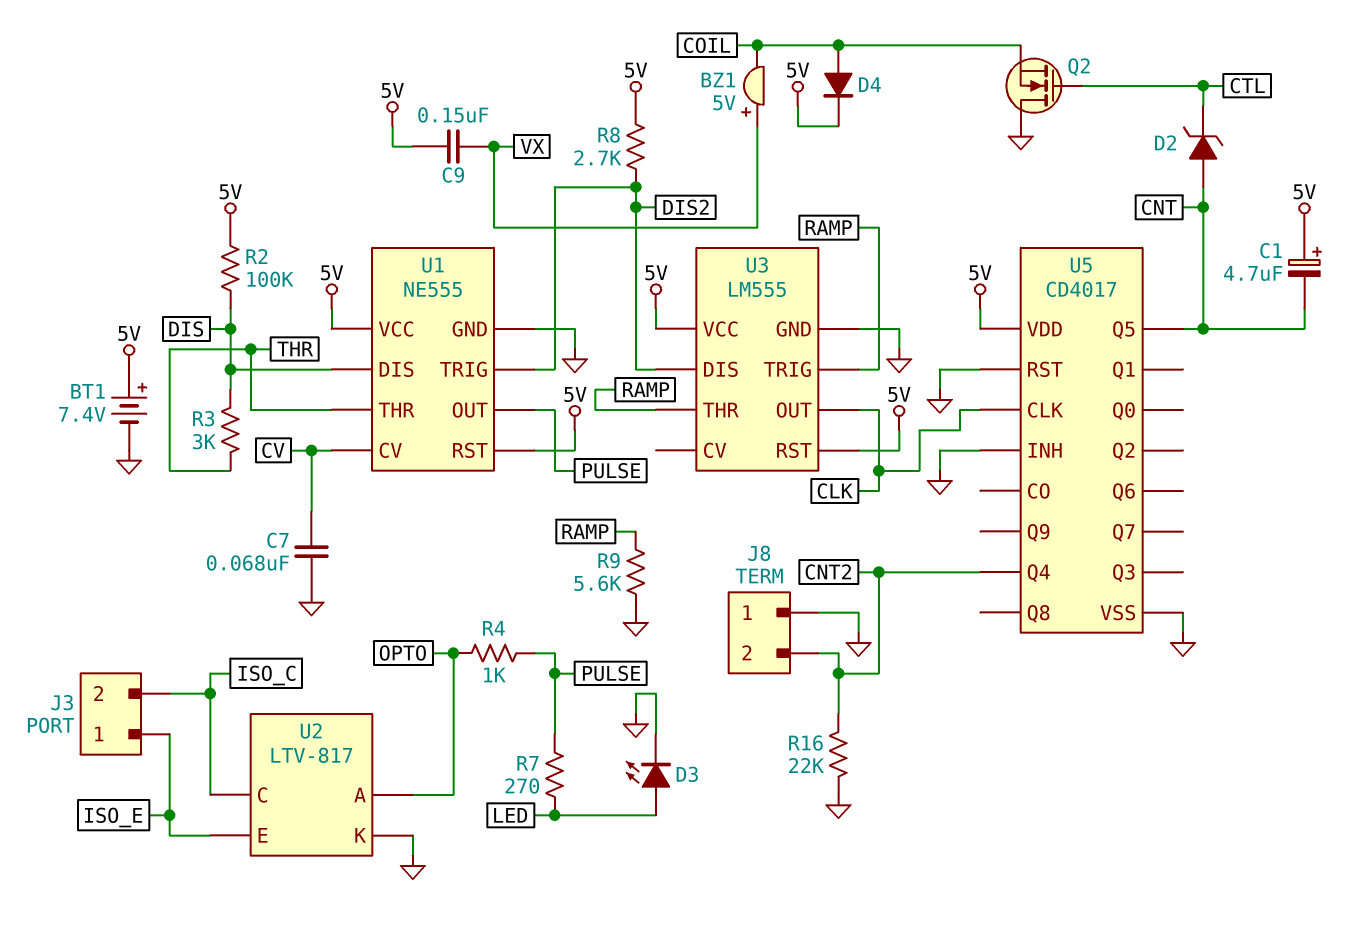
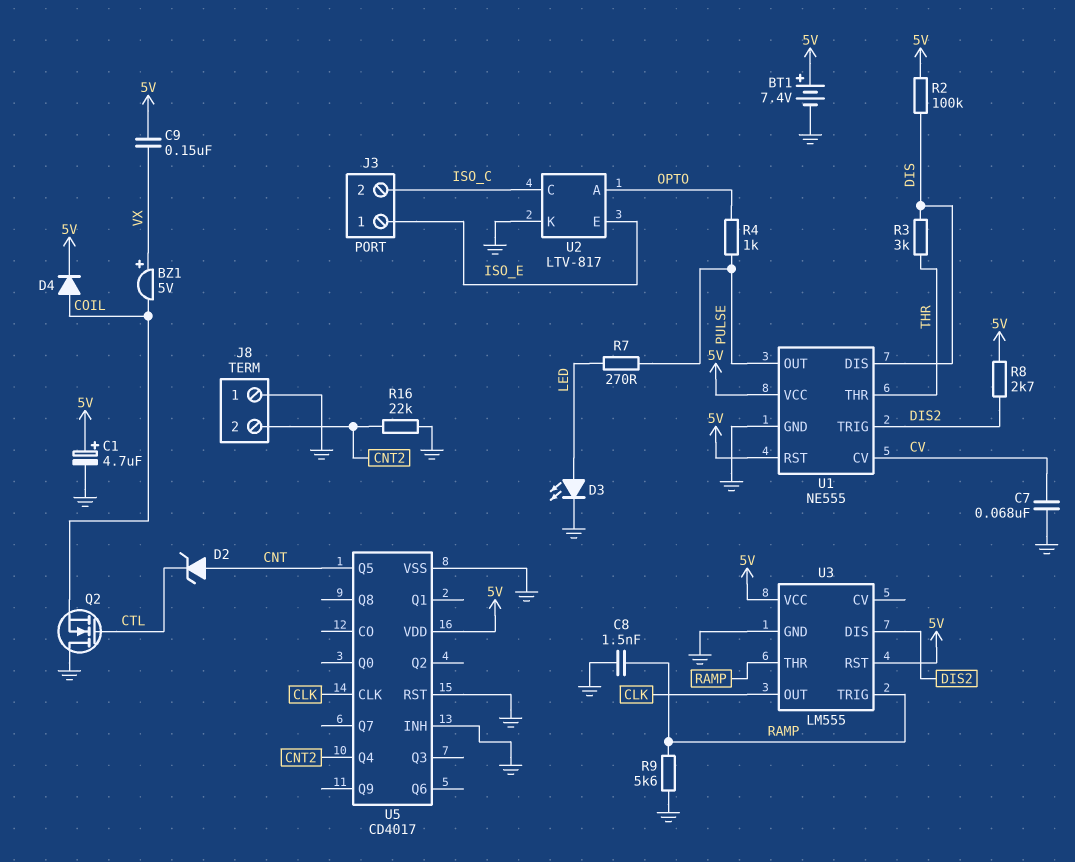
C1: 4.7uF (plus 5V, minus CNT) -> 4.7uF (plus 5V, minus GND)
C8: none -> 1.5nF (GND, RAMP)

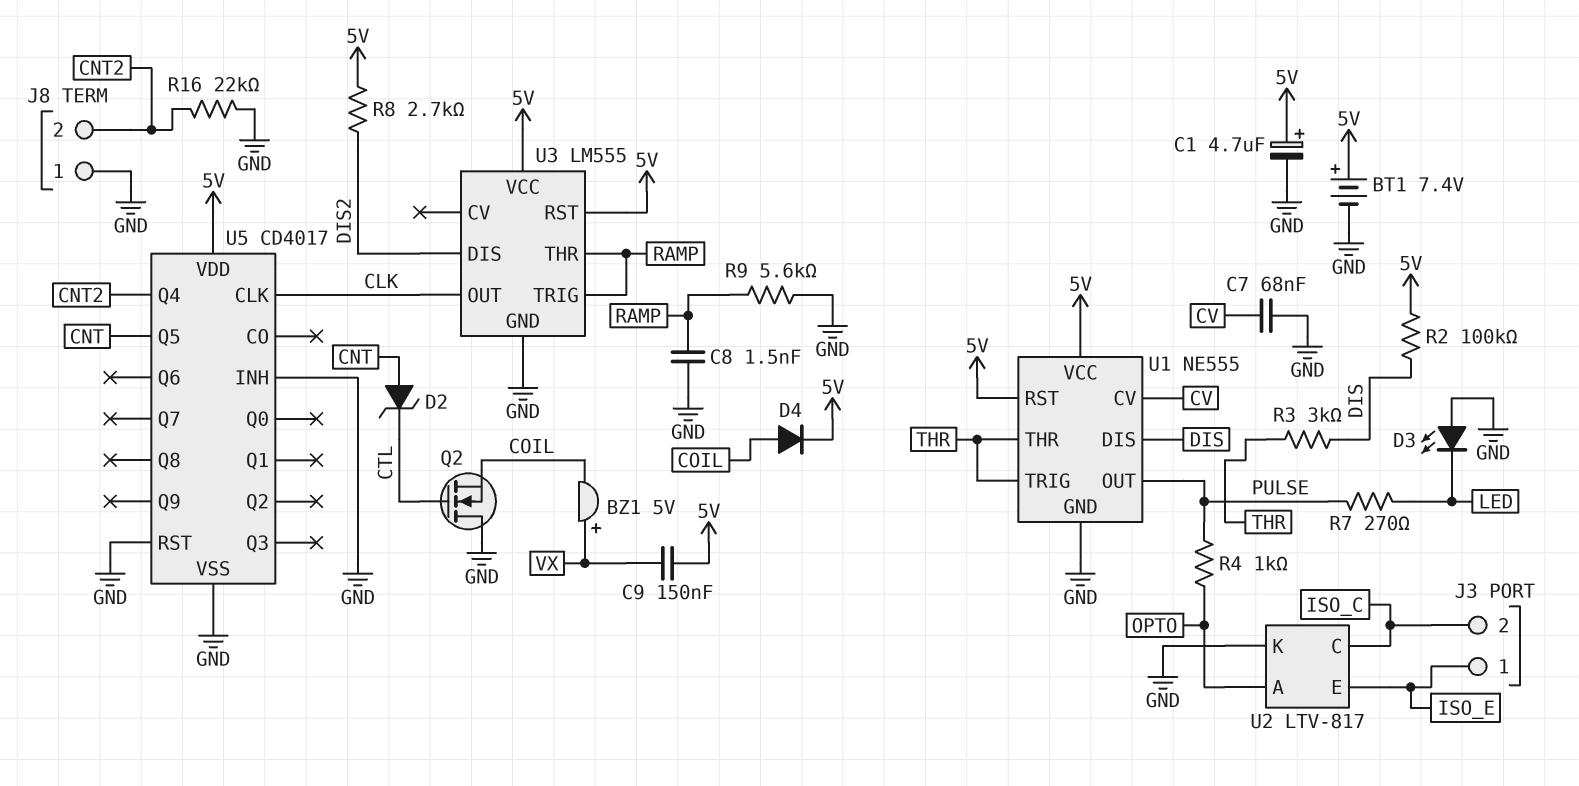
D3: LED (A LED, K GND) -> LED (A GND, K LED)
U1 pin TRIG: DIS2 -> THR

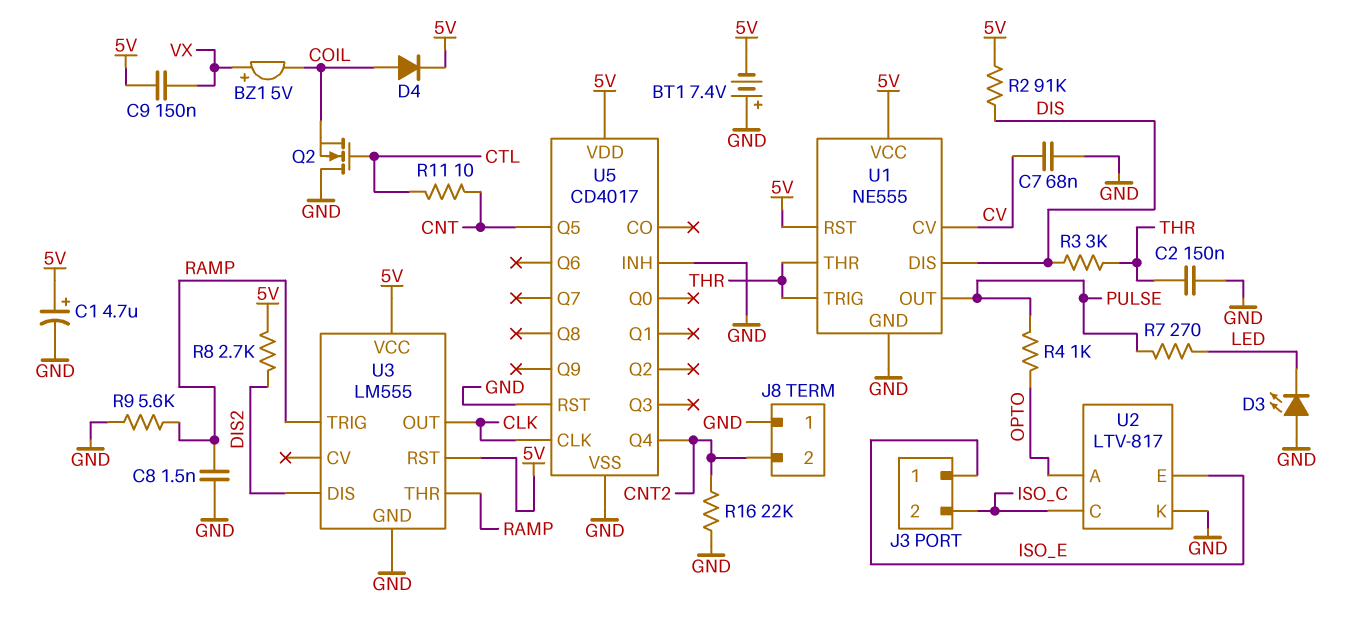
BT1: 7.4V (plus 5V, minus GND) -> 7.4V (plus GND, minus 5V)
C2: none -> 150nF (GND, THR)
D2: zener (A CNT, K CTL) -> none
R2: 100k (5V, DIS) -> 91k (5V, DIS)
R11: none -> 10 (CNT, CTL)

